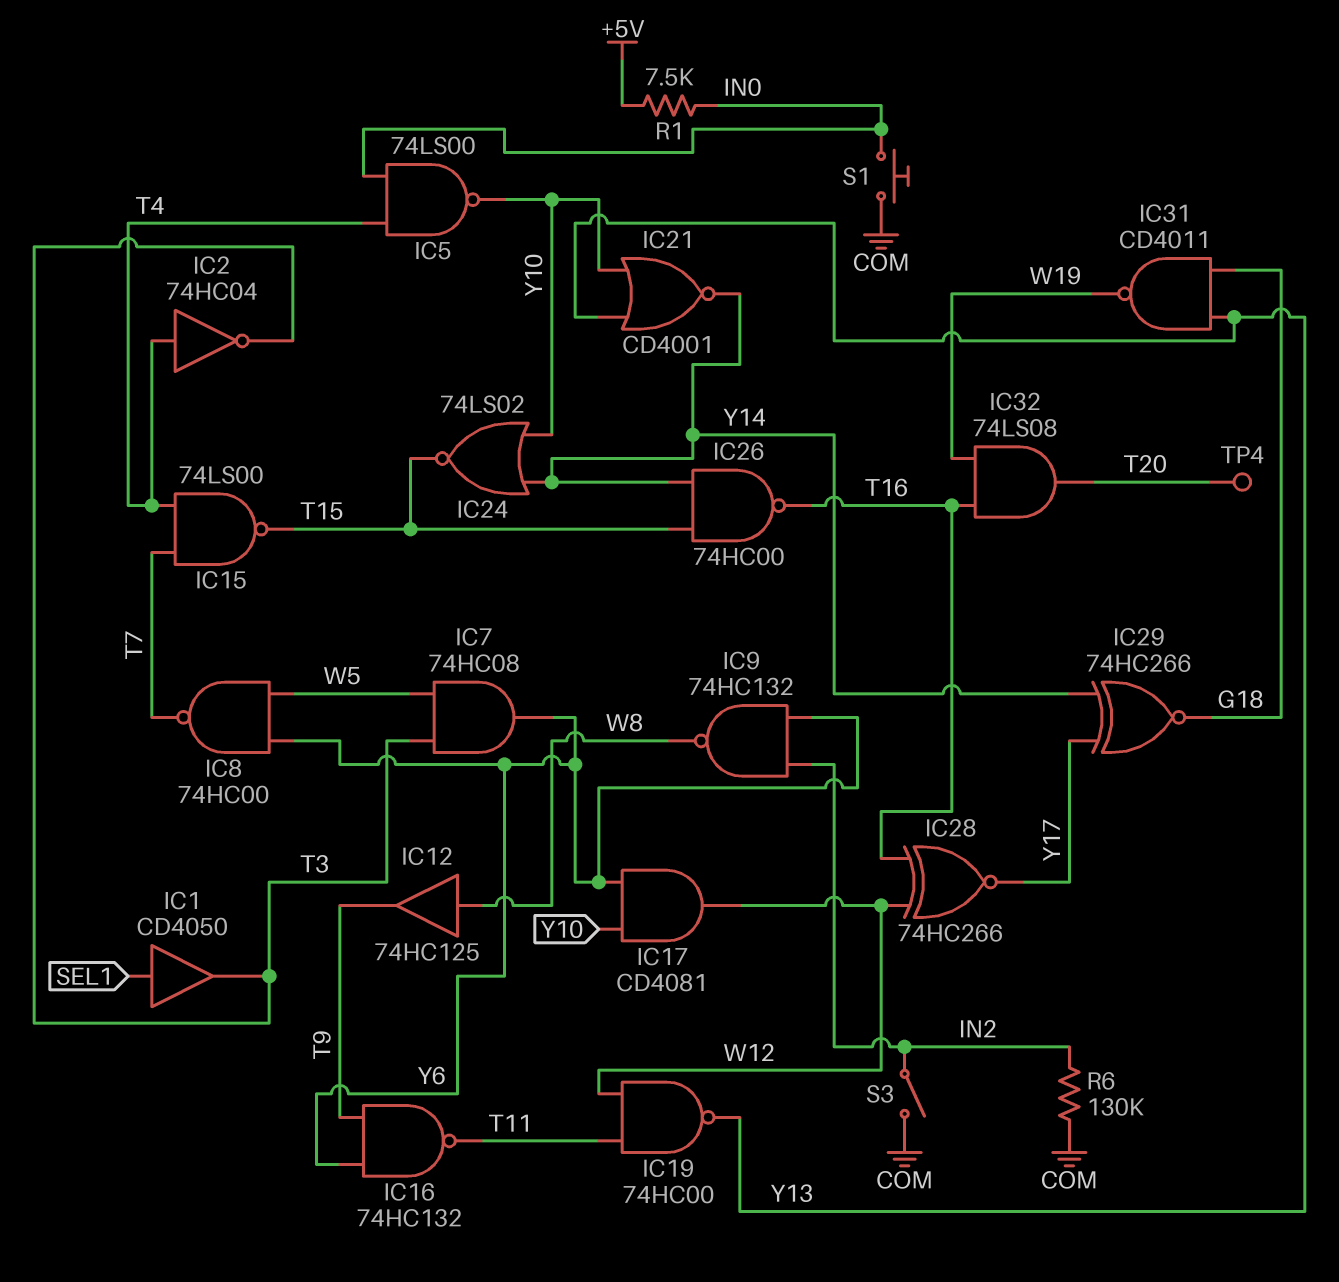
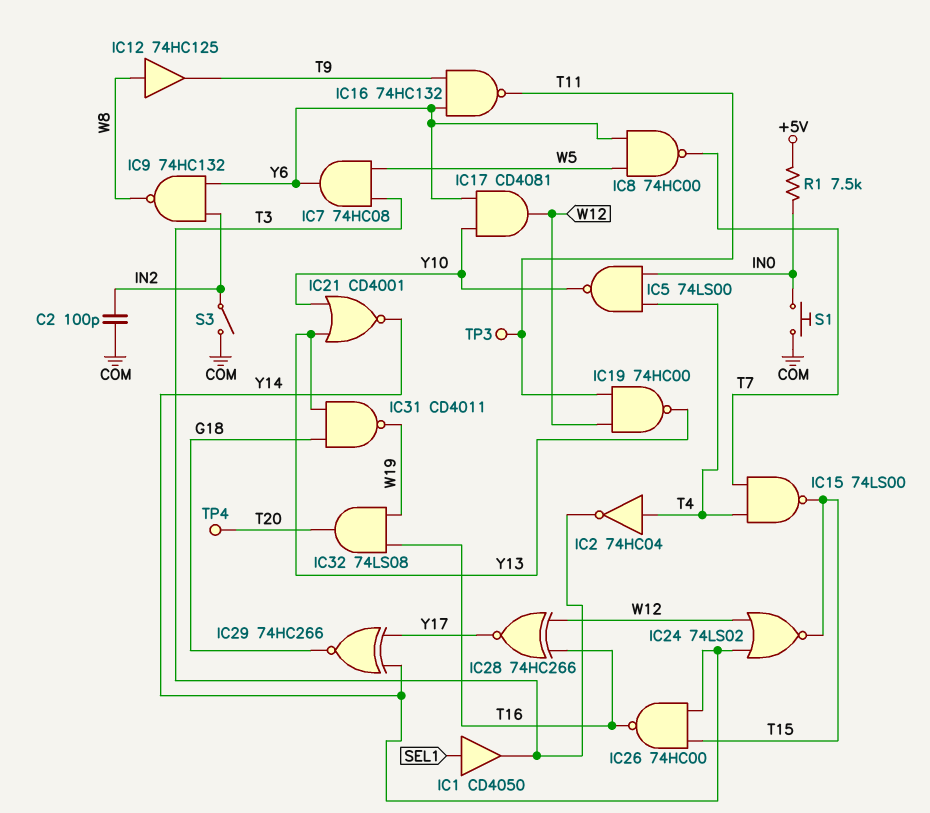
C2: none -> 100pF (COM, IN2)
IC24: NOR 74LS02 (in Y10, in Y14, out T15) -> NOR 74LS02 (in W12, in Y14, out T15)
R6: 130k (COM, IN2) -> none
TP3: none -> test point (T11)

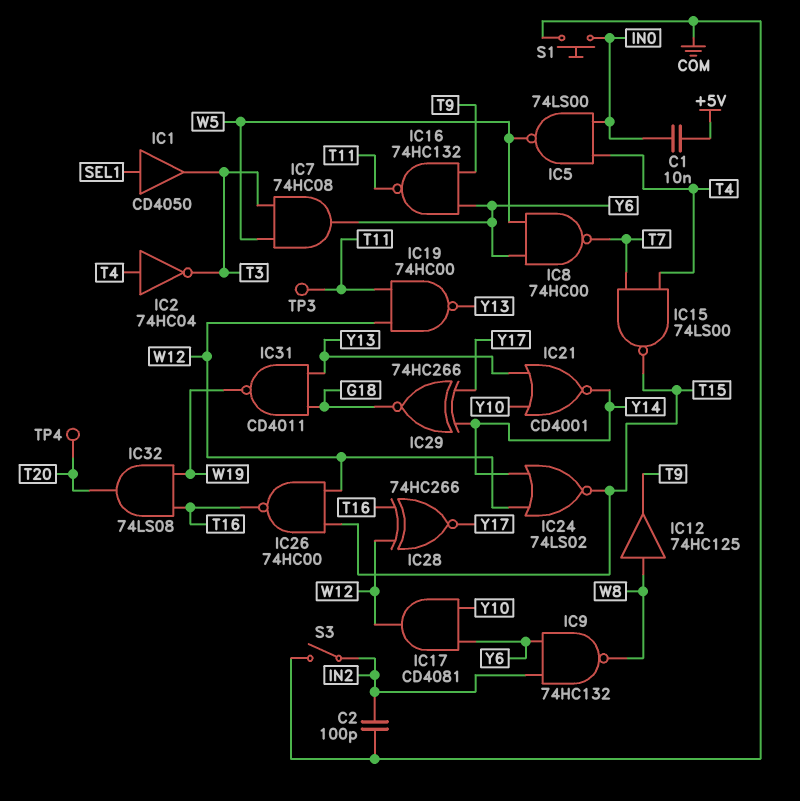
C1: none -> 10nF (+5V, IN0)
IC5: NAND 74LS00 (in IN0, in T4, out Y10) -> NAND 74LS00 (in IN0, in T4, out W5)
IC26: NAND 74HC00 (in T15, in Y14, out T16) -> NAND 74HC00 (in T15, in W12, out T16)
R1: 7.5k (+5V, IN0) -> none

